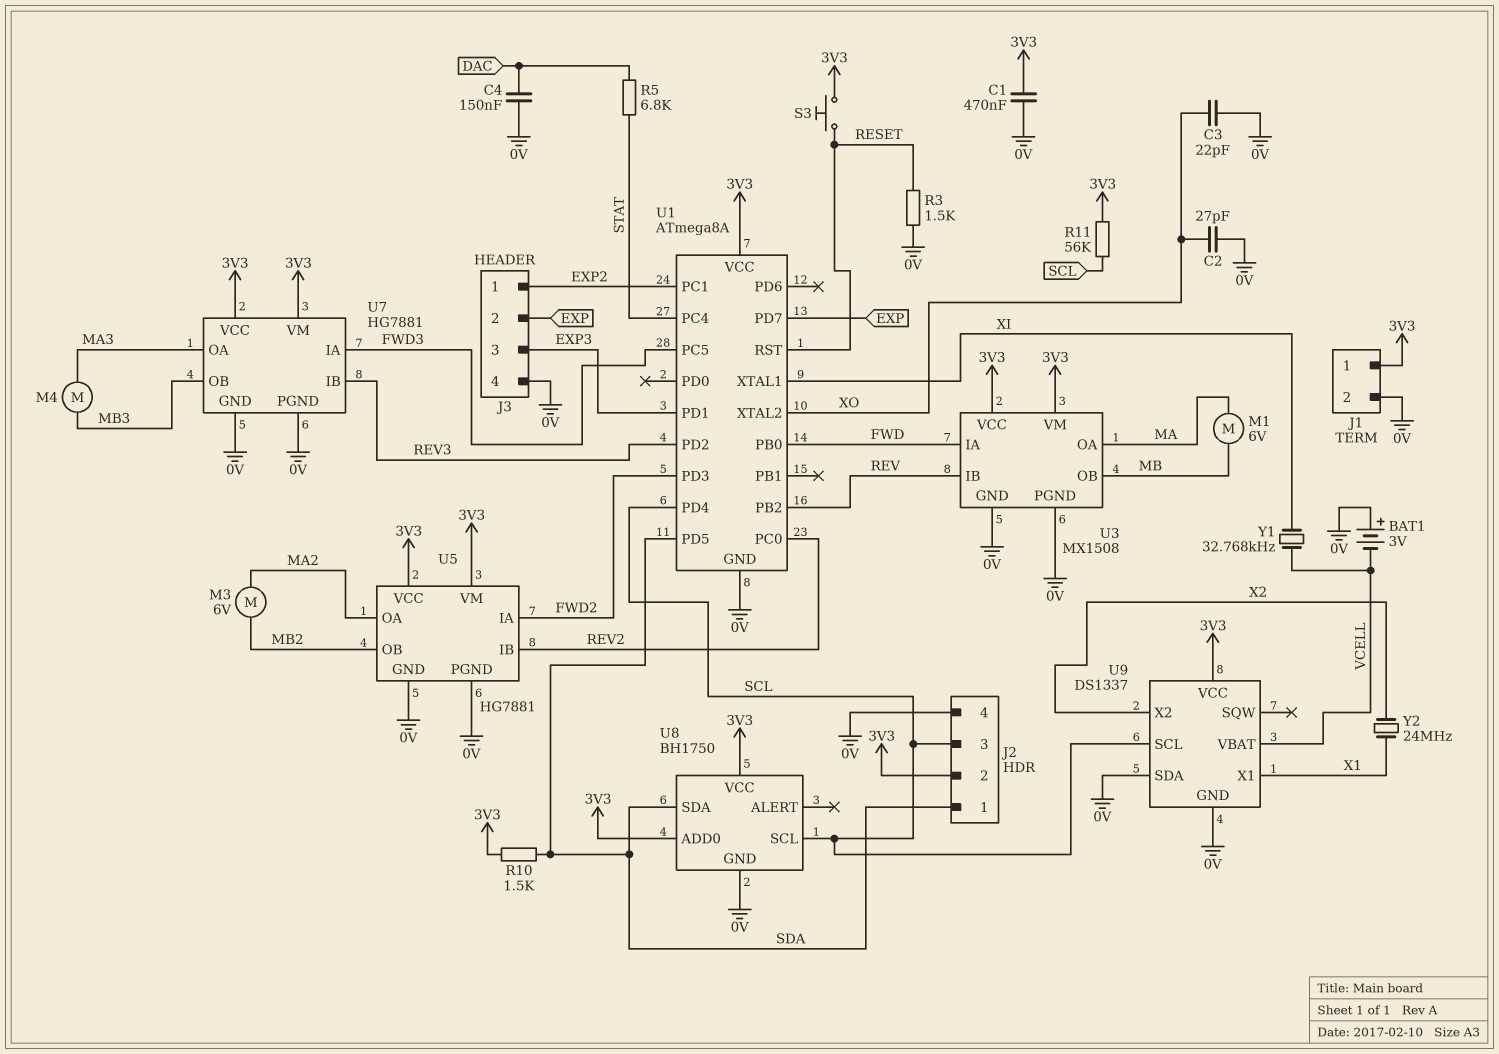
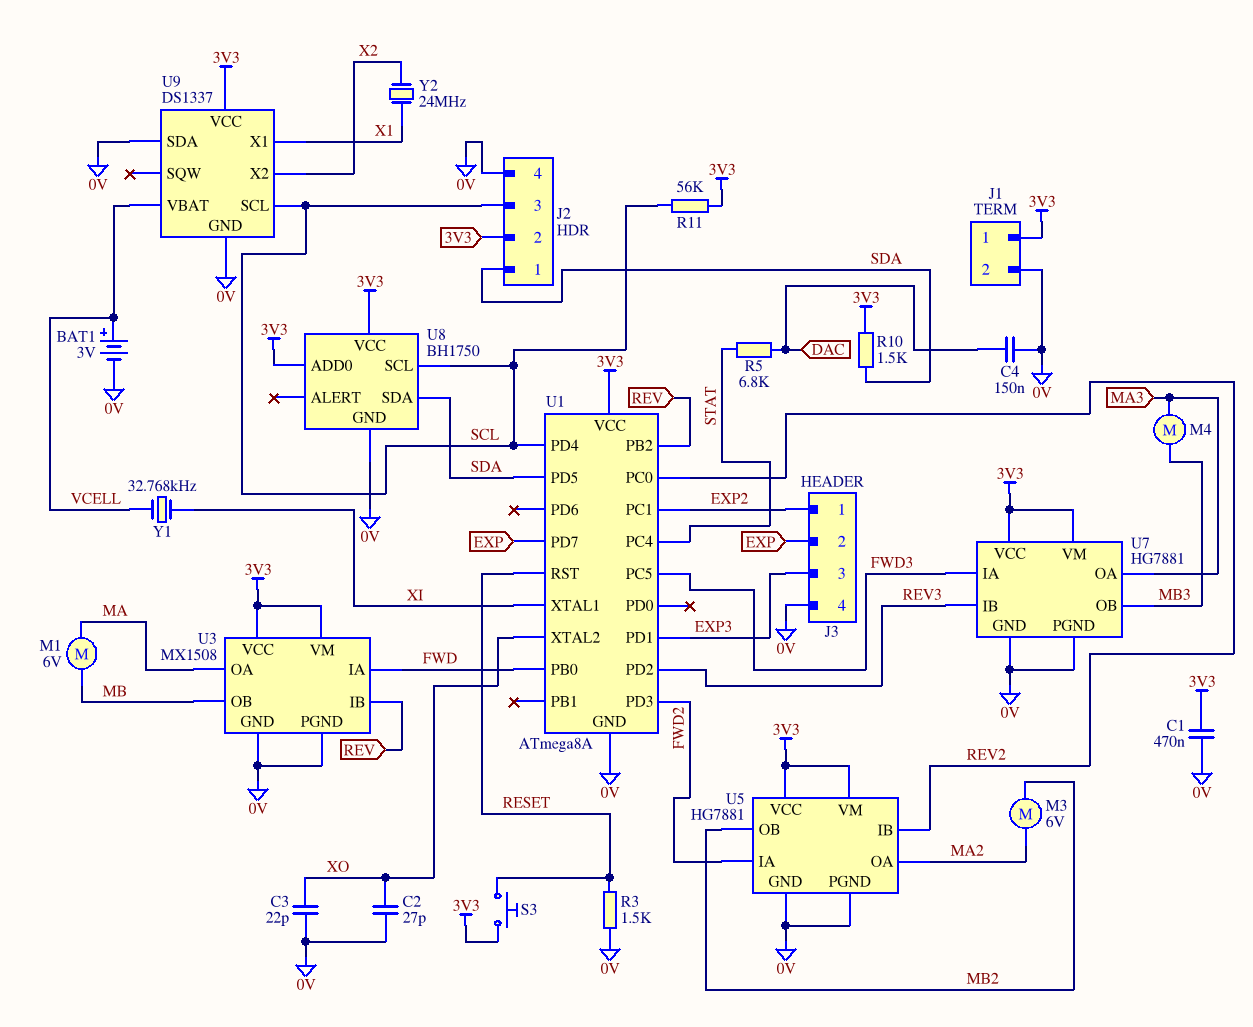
BAT1: 3V (plus 0V, minus VCELL) -> 3V (plus VCELL, minus 0V)

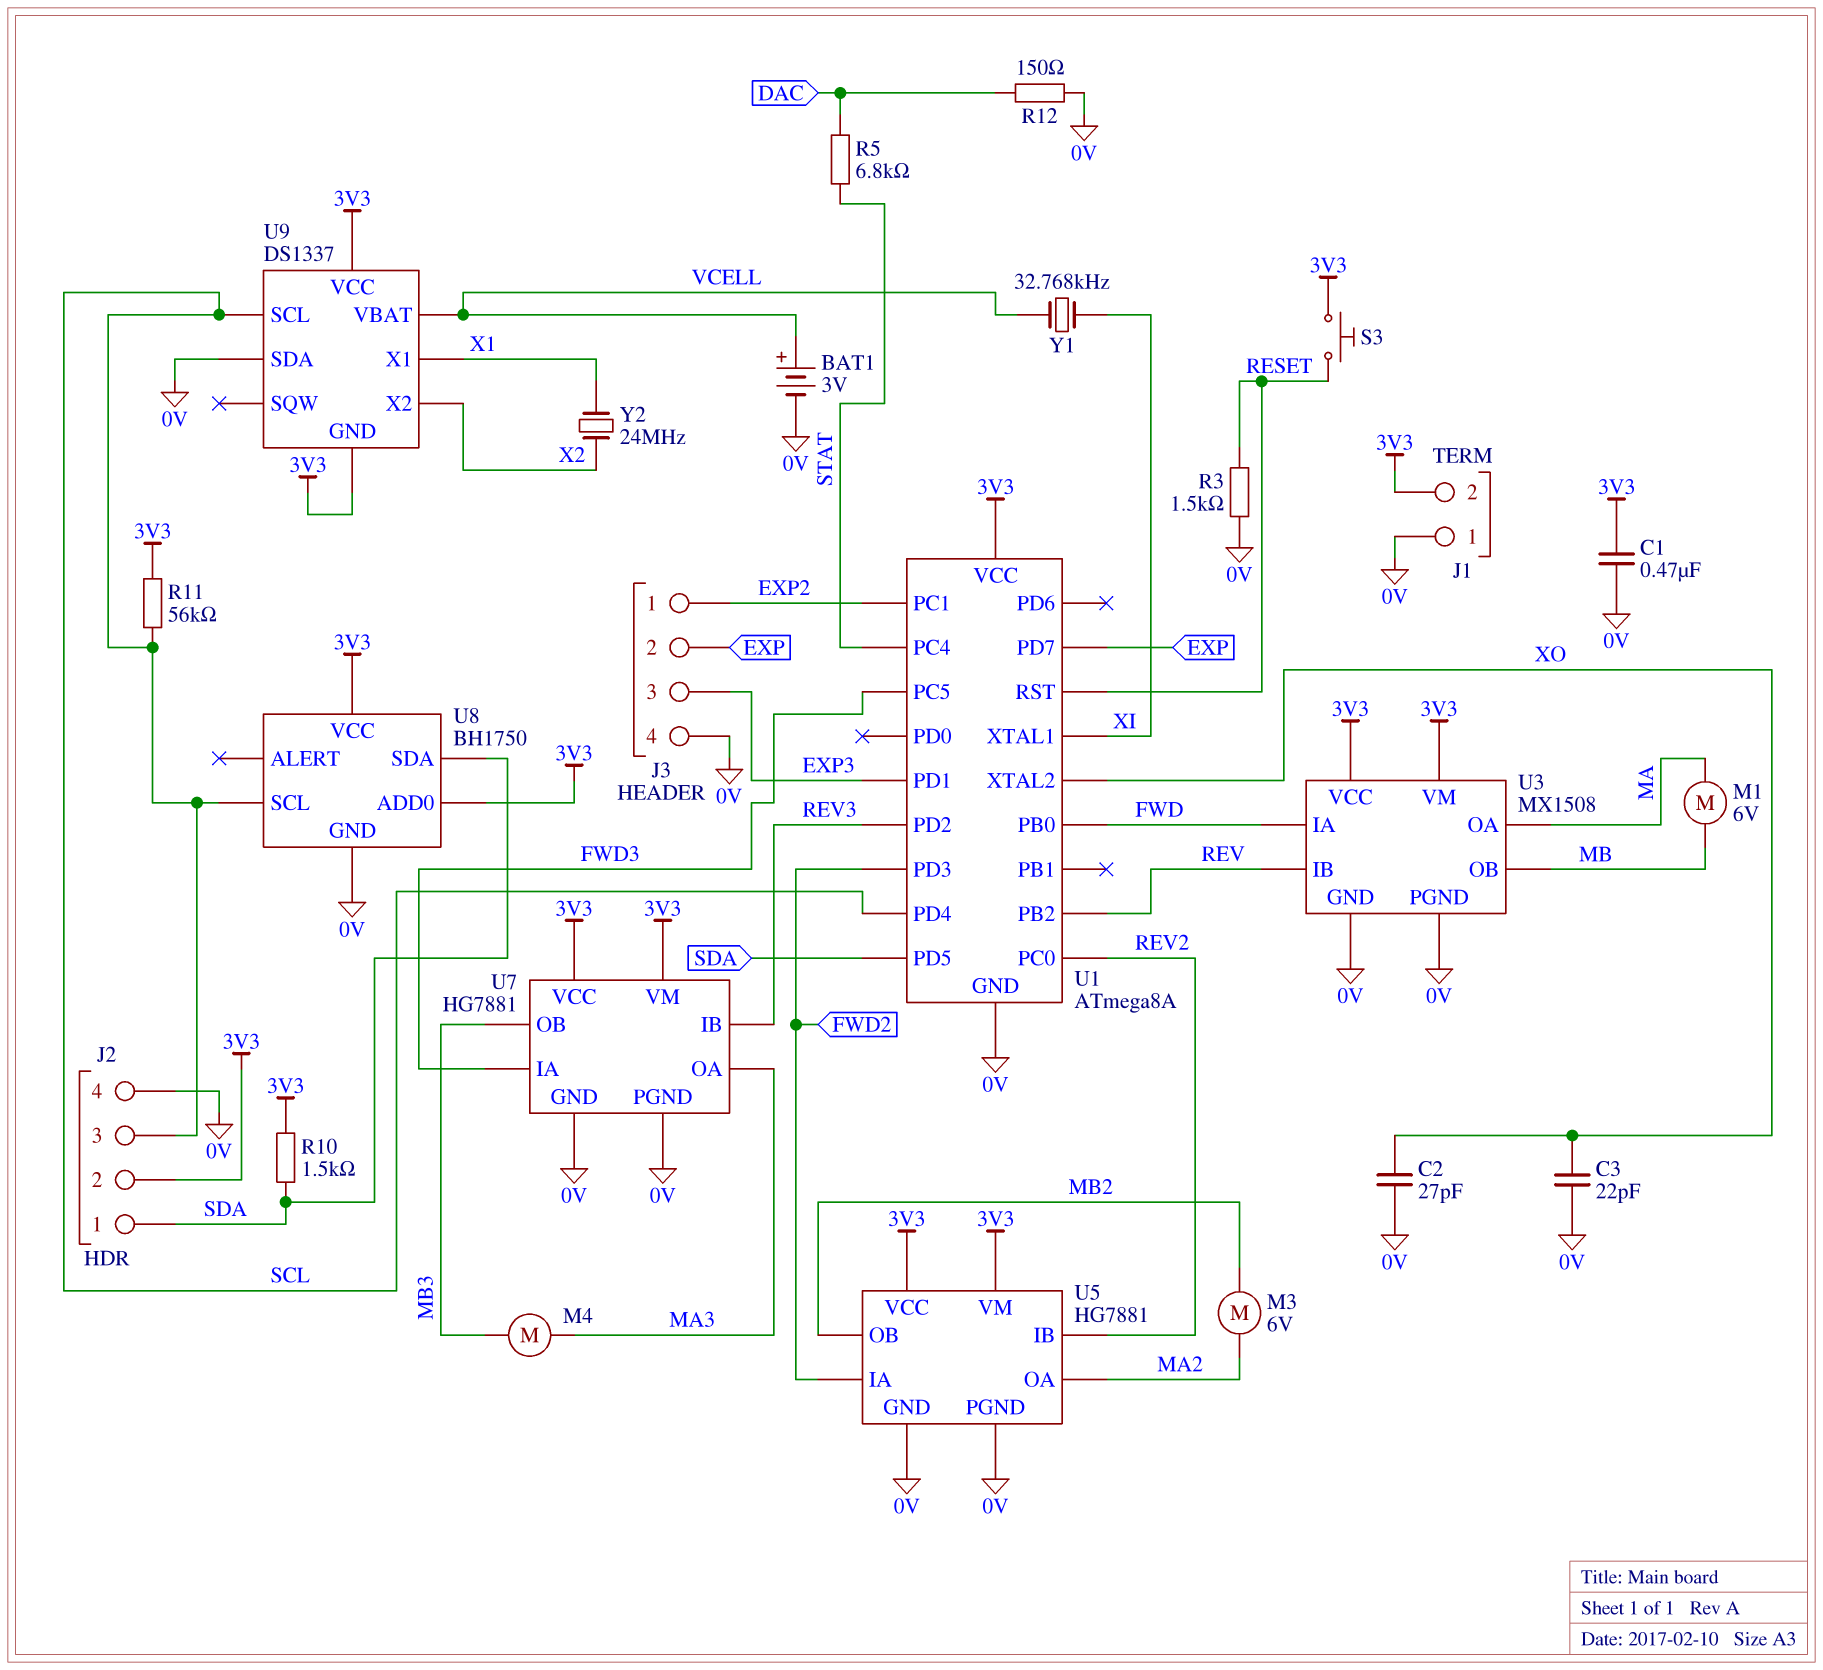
C4: 150nF (0V, DAC) -> none
J1 pin 1: 3V3 -> 0V
J1 pin 2: 0V -> 3V3
R12: none -> 150 (0V, DAC)
U9 pin GND: 0V -> 3V3

